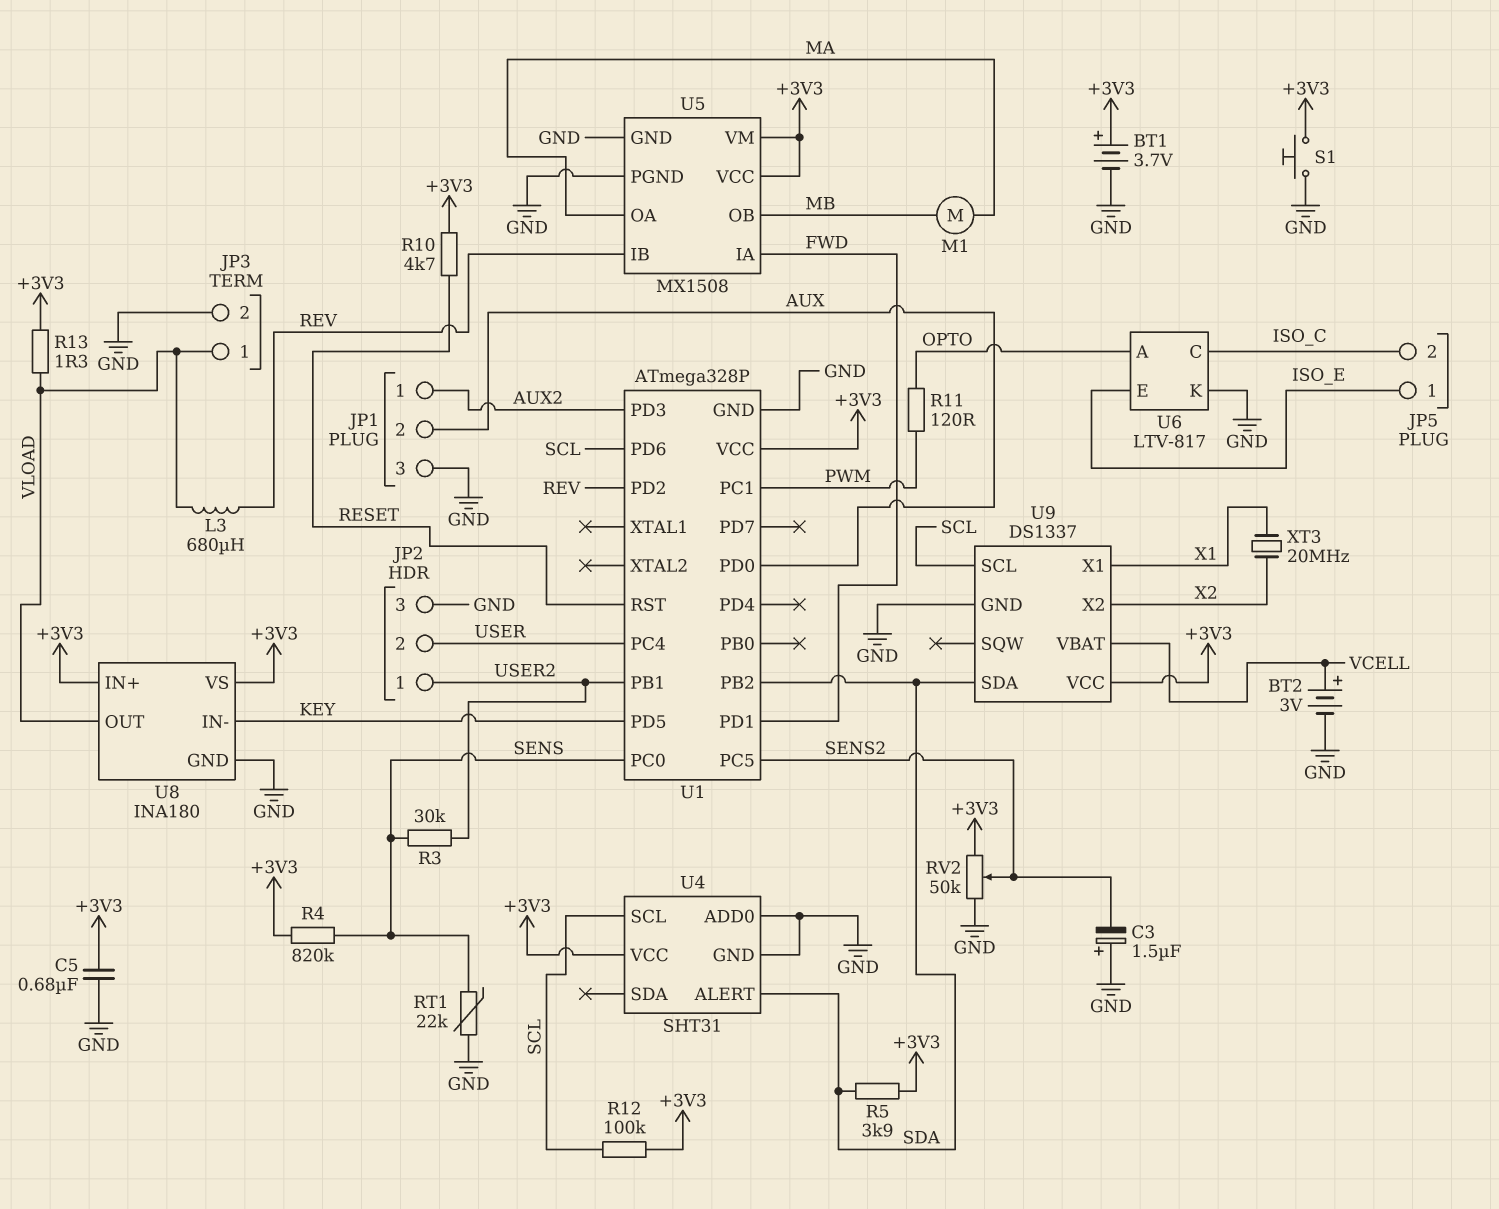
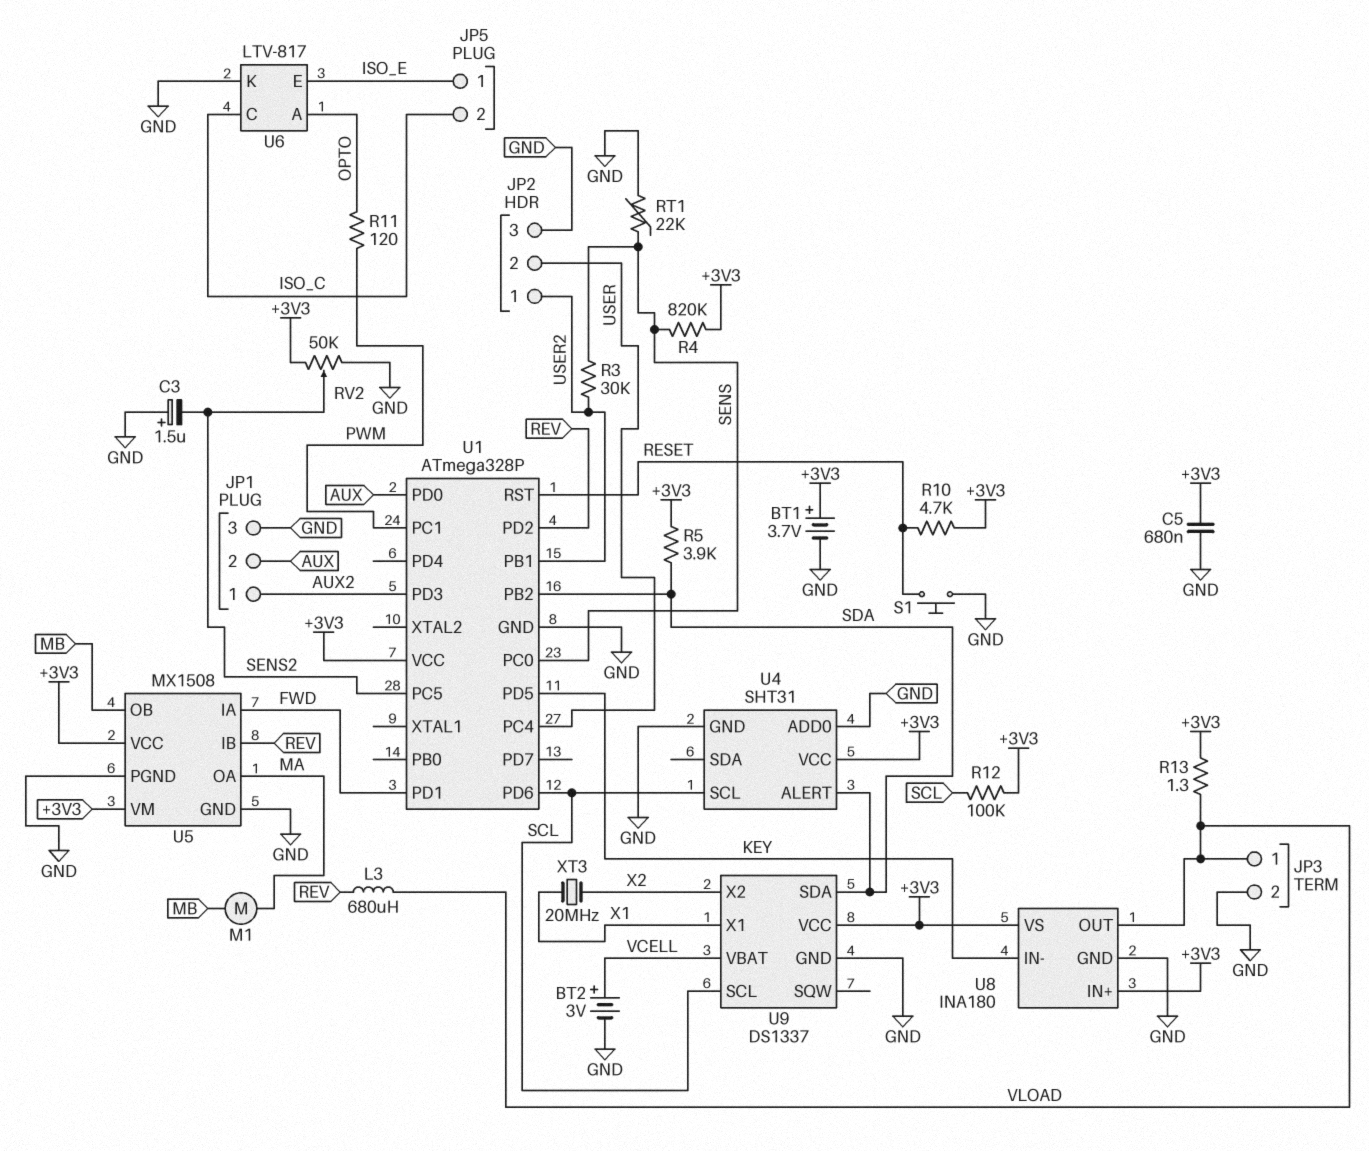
S1: button (+3V3, GND) -> button (GND, RESET)

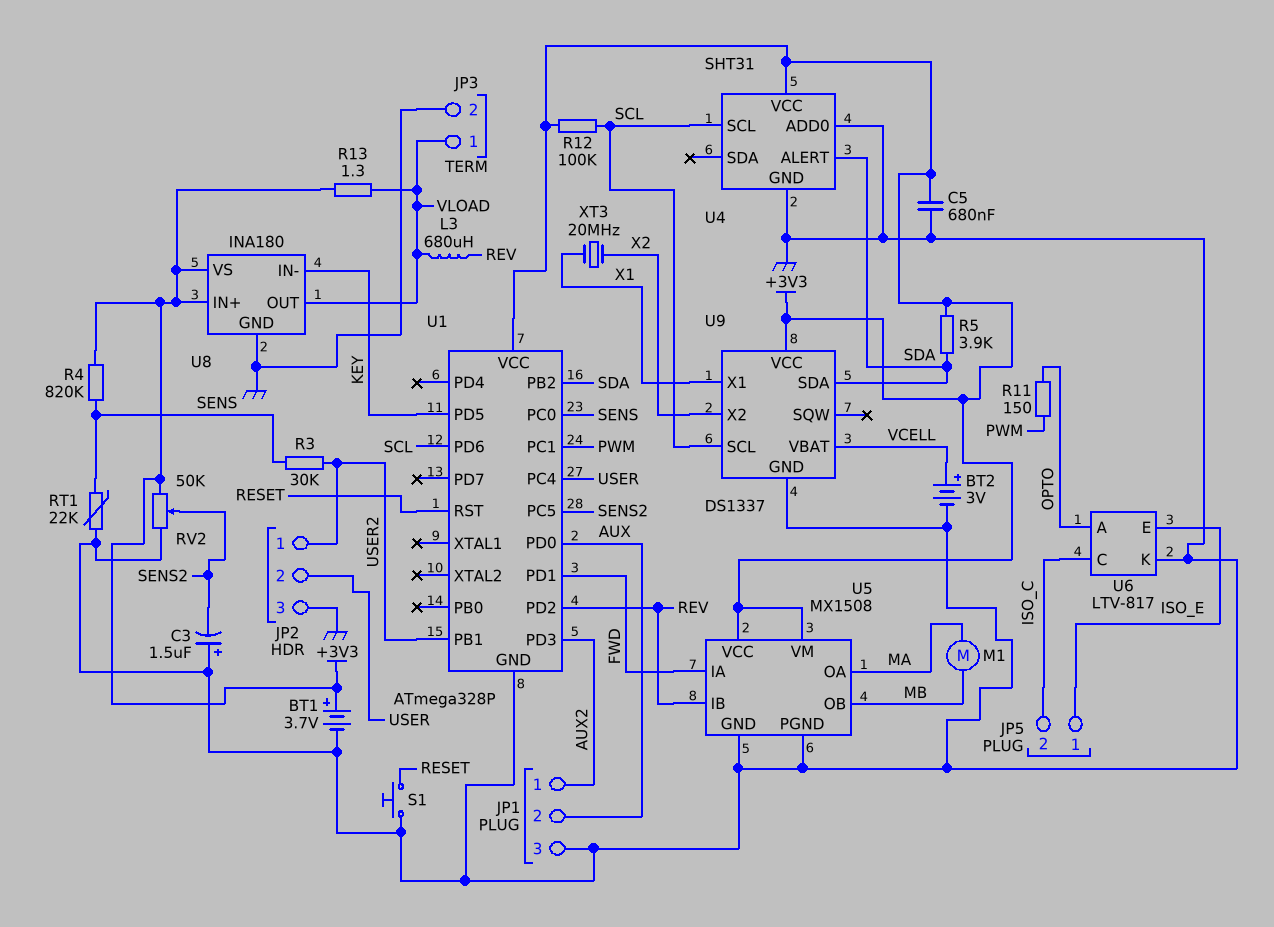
R10: 4.7k (+3V3, RESET) -> none
R11: 120 (OPTO, PWM) -> 150 (OPTO, PWM)

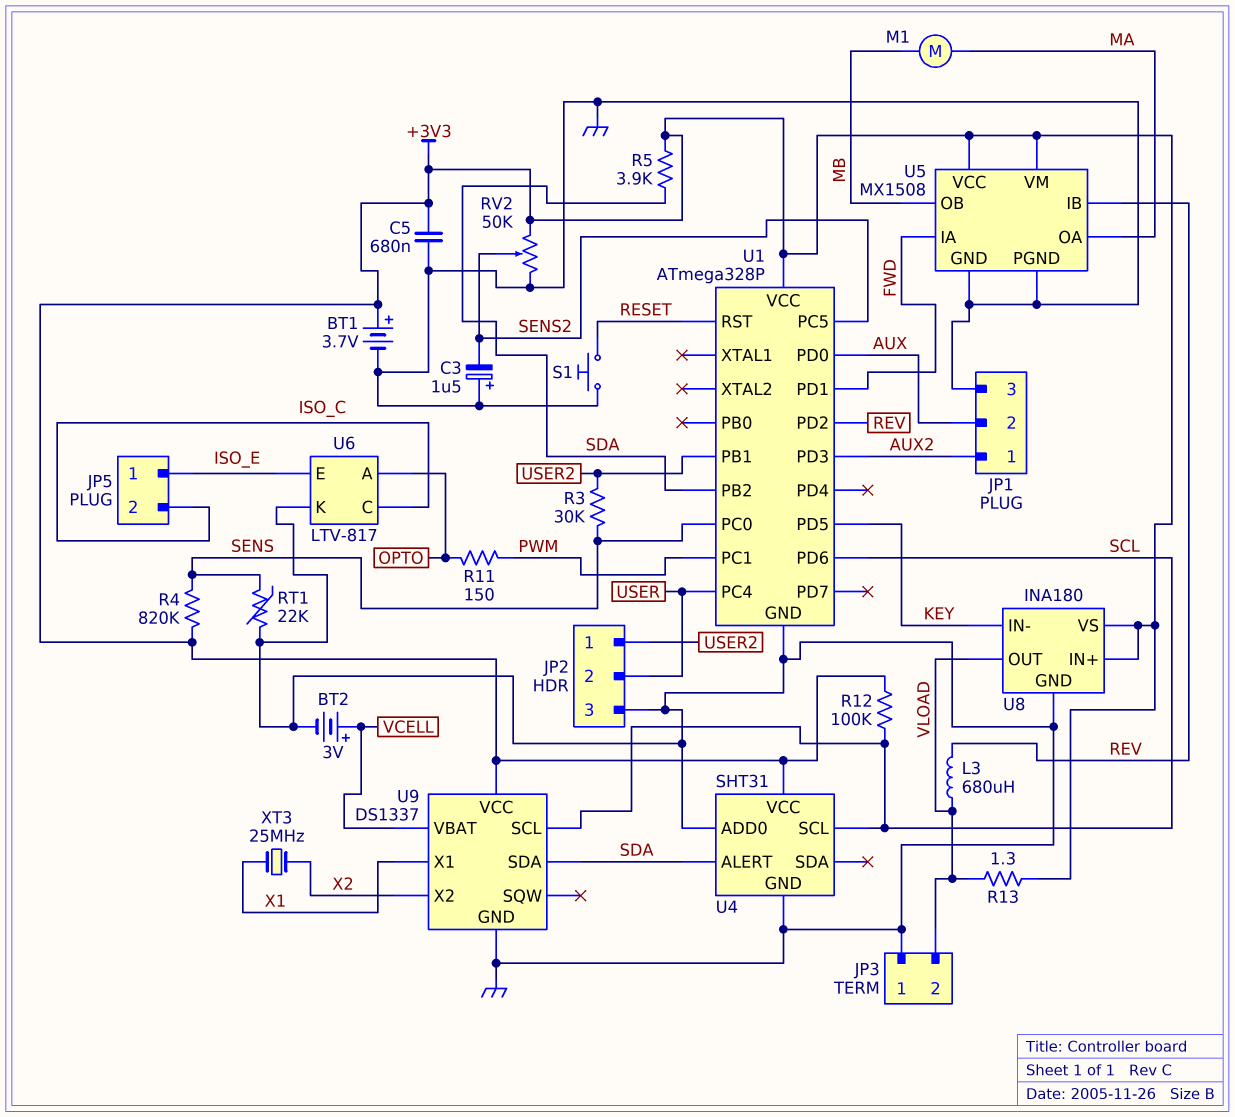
JP3 pin 1: VLOAD -> GND
JP3 pin 2: GND -> VLOAD
XT3: 20MHz (X1, X2) -> 25MHz (X1, X2)

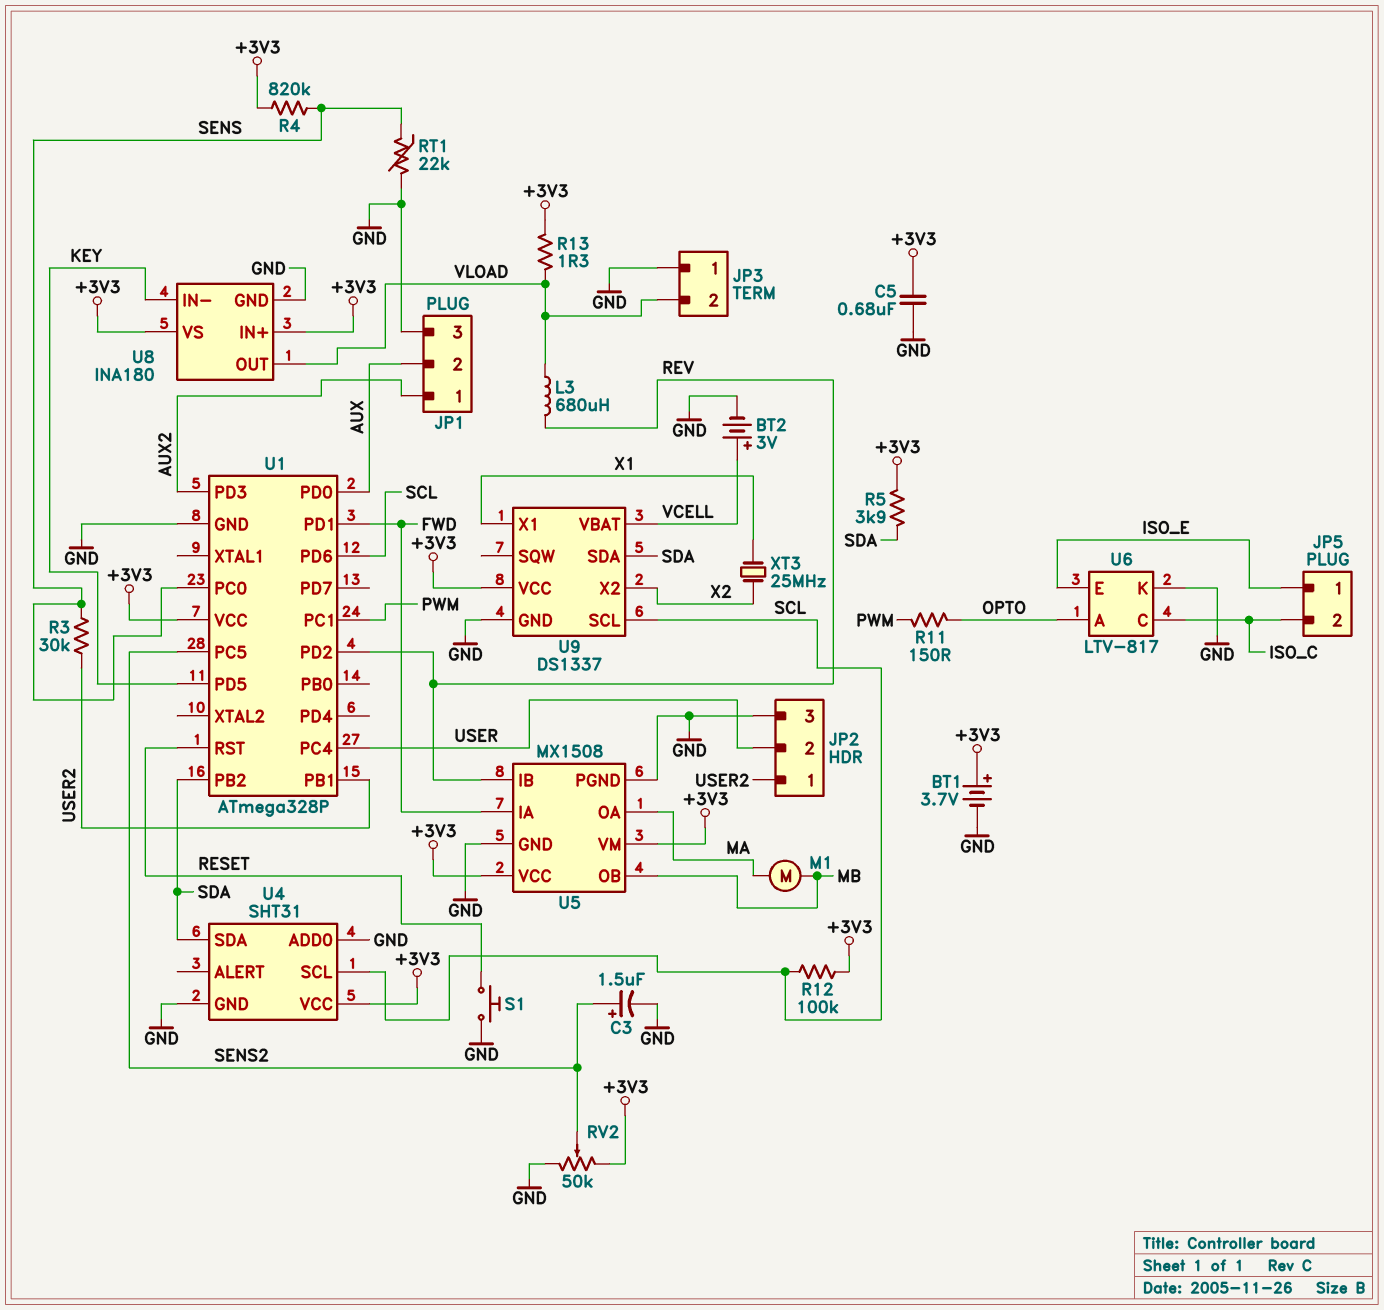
C3: 1.5uF (plus GND, minus SENS2) -> 1.5uF (plus SENS2, minus GND)
U4 pin ALERT: SDA -> none
U4 pin SDA: none -> SDA

